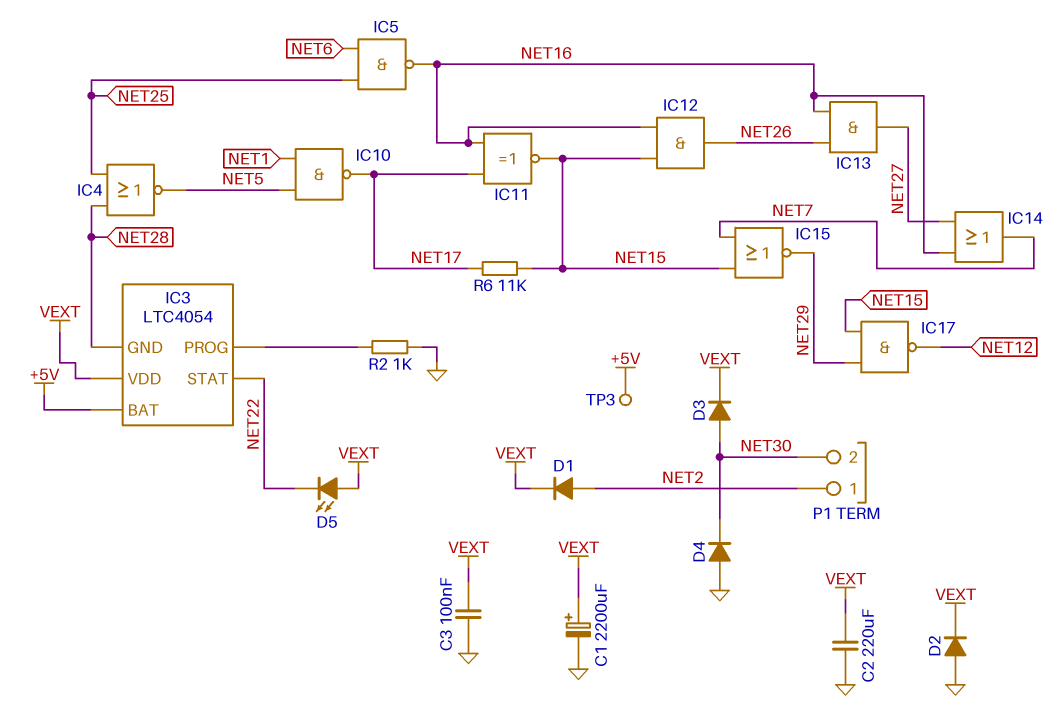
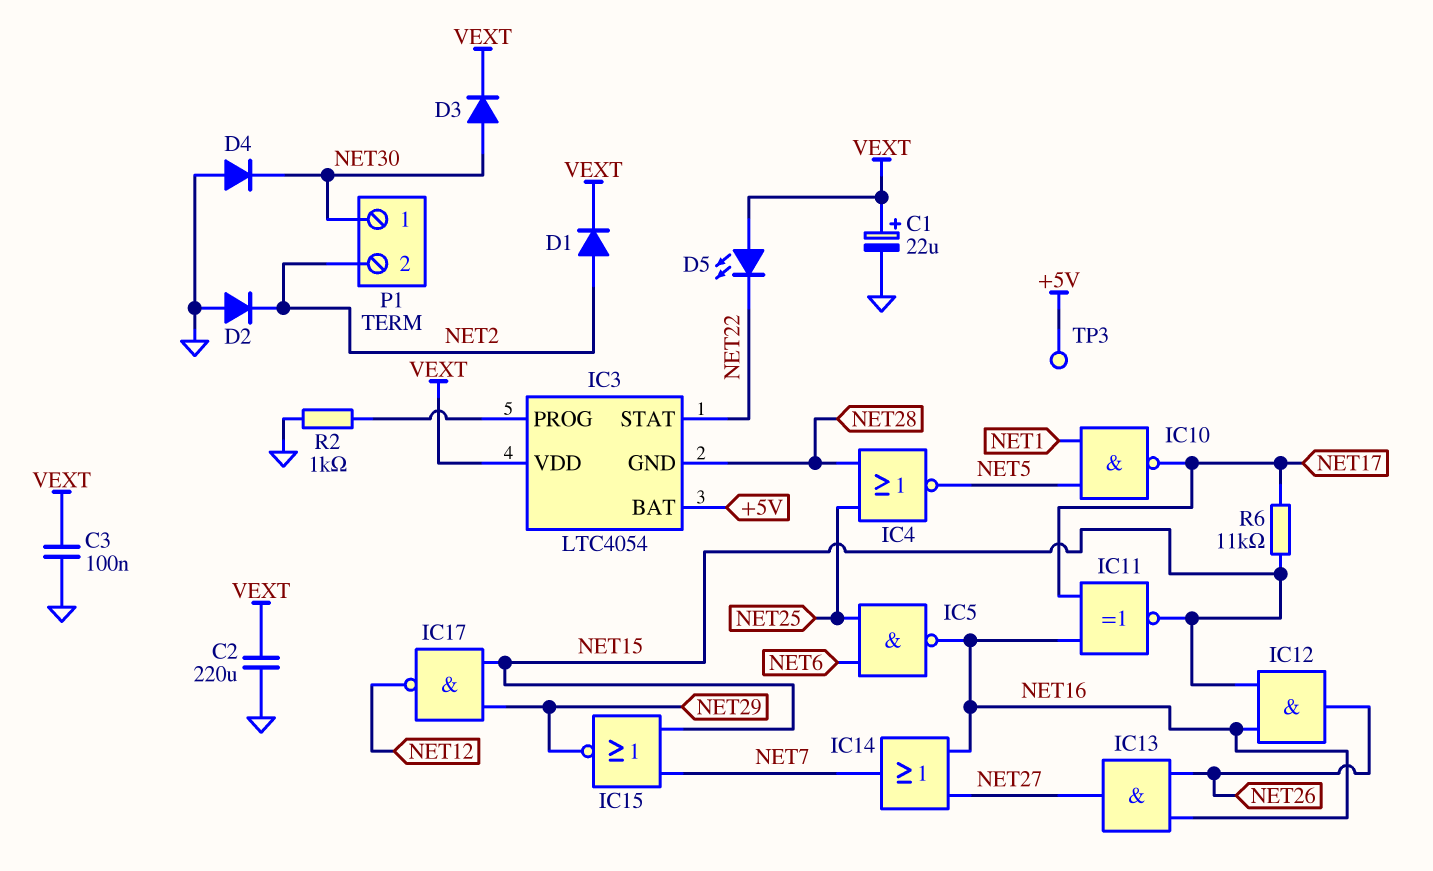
C1: 2200uF (plus VEXT, minus GND) -> 22uF (plus VEXT, minus GND)
D2: diode (A GND, K VEXT) -> diode (A GND, K NET2)
P1 pin 1: NET2 -> NET30
P1 pin 2: NET30 -> NET2

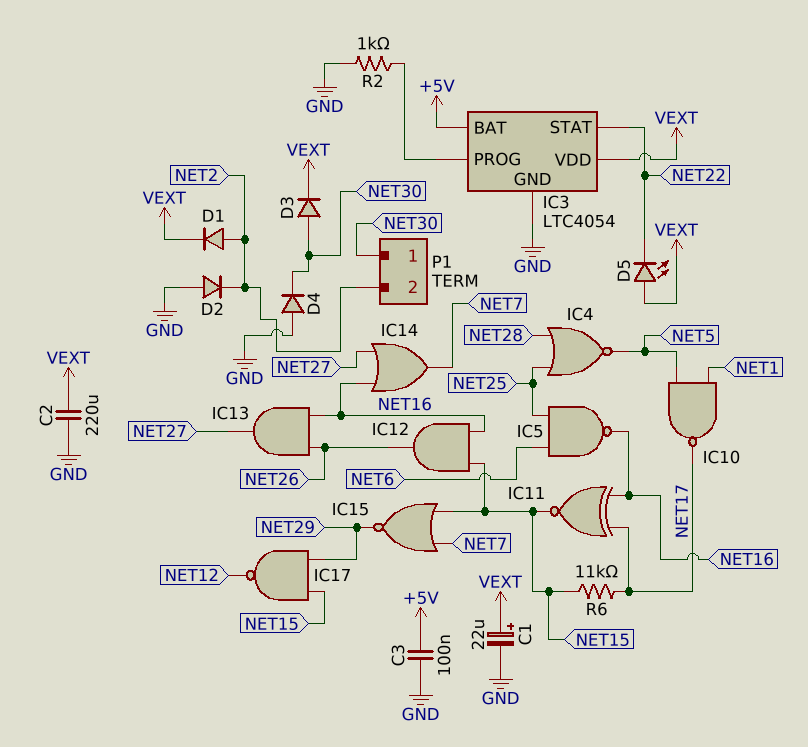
C3: 100nF (GND, VEXT) -> 100nF (+5V, GND)
IC3 pin GND: NET28 -> GND
TP3: test point (+5V) -> none

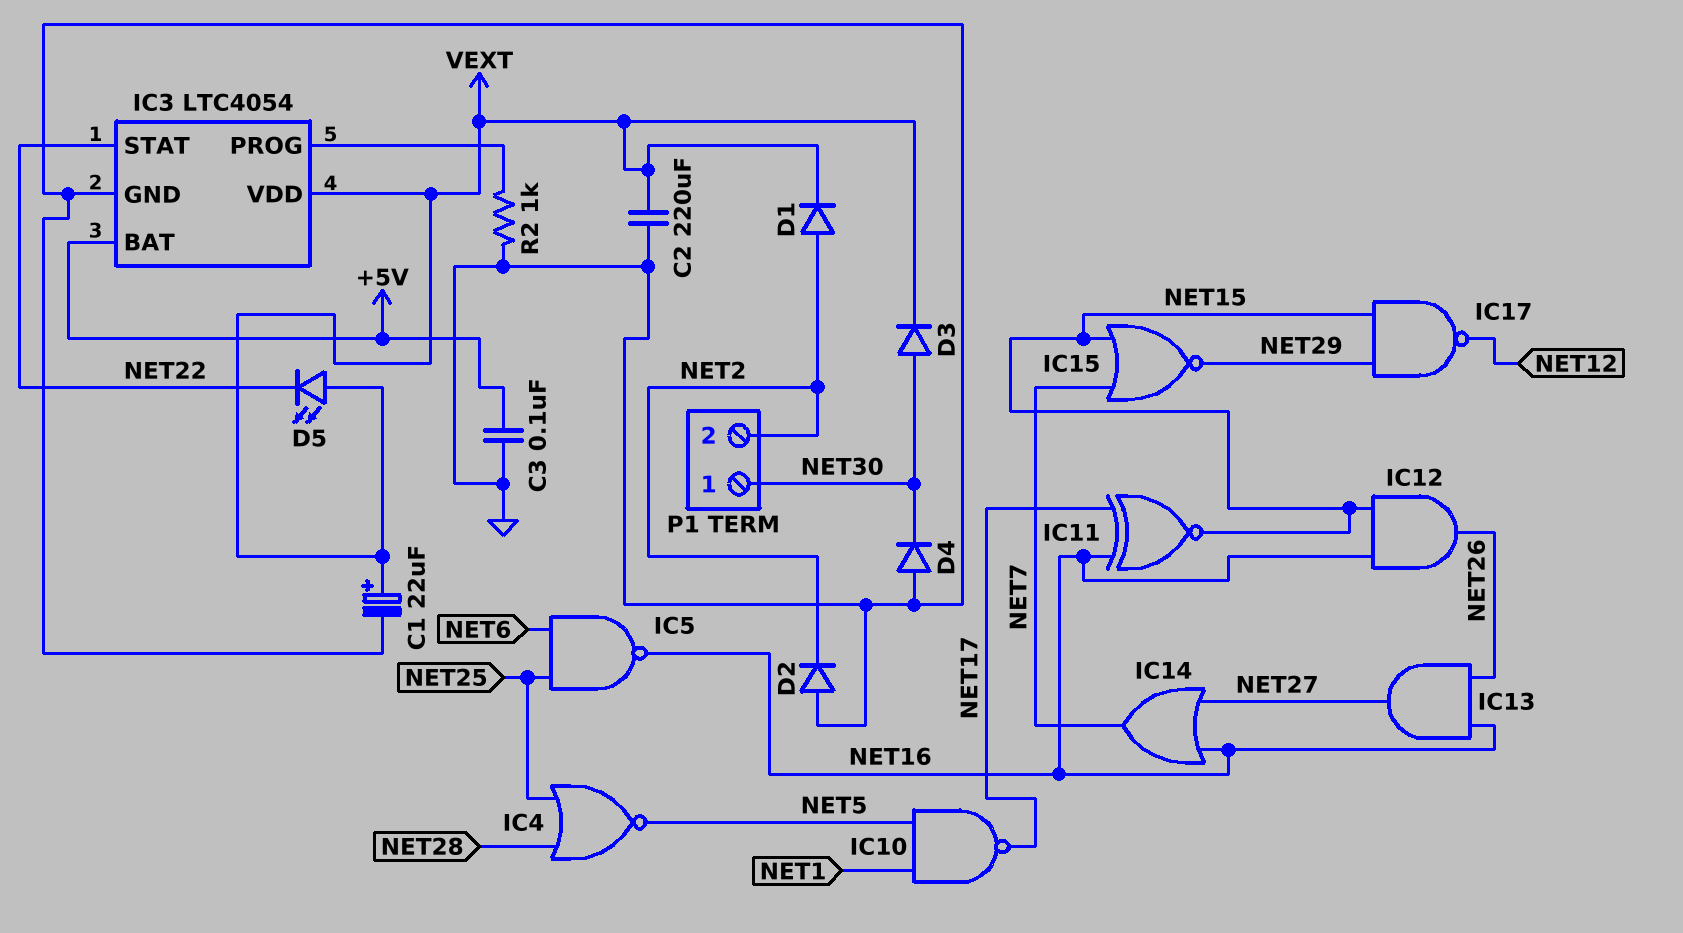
R6: 11k (NET15, NET17) -> none

